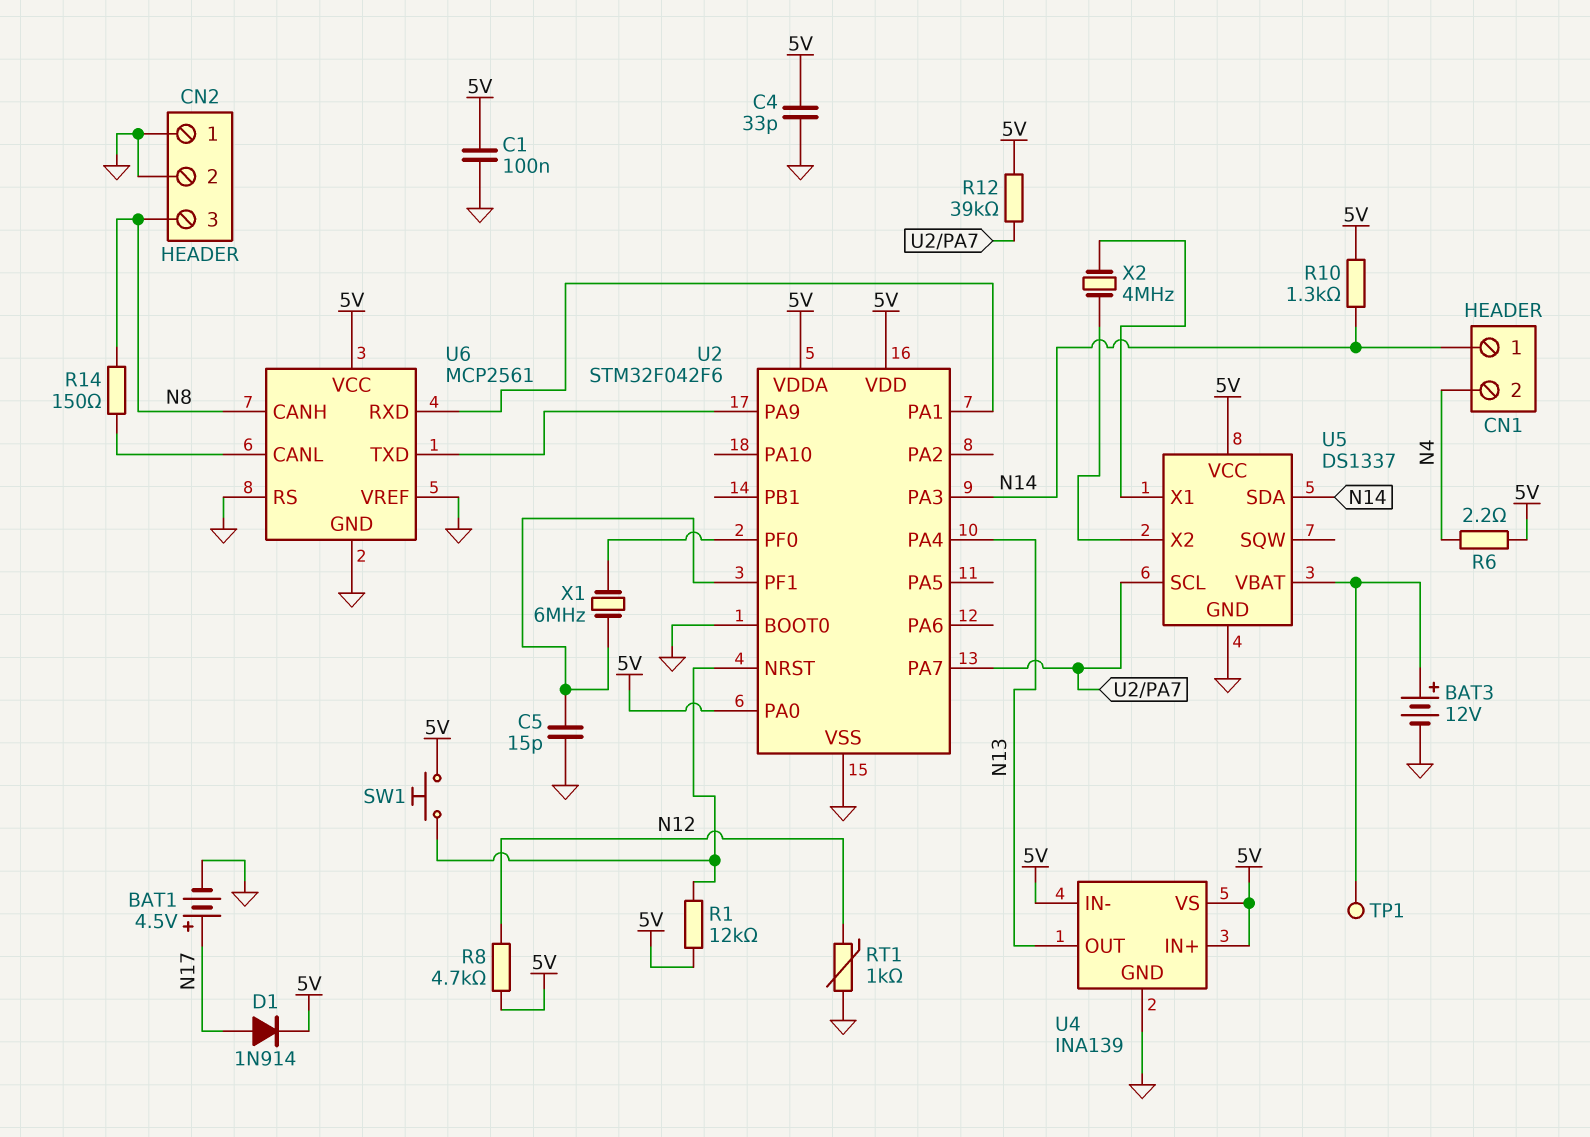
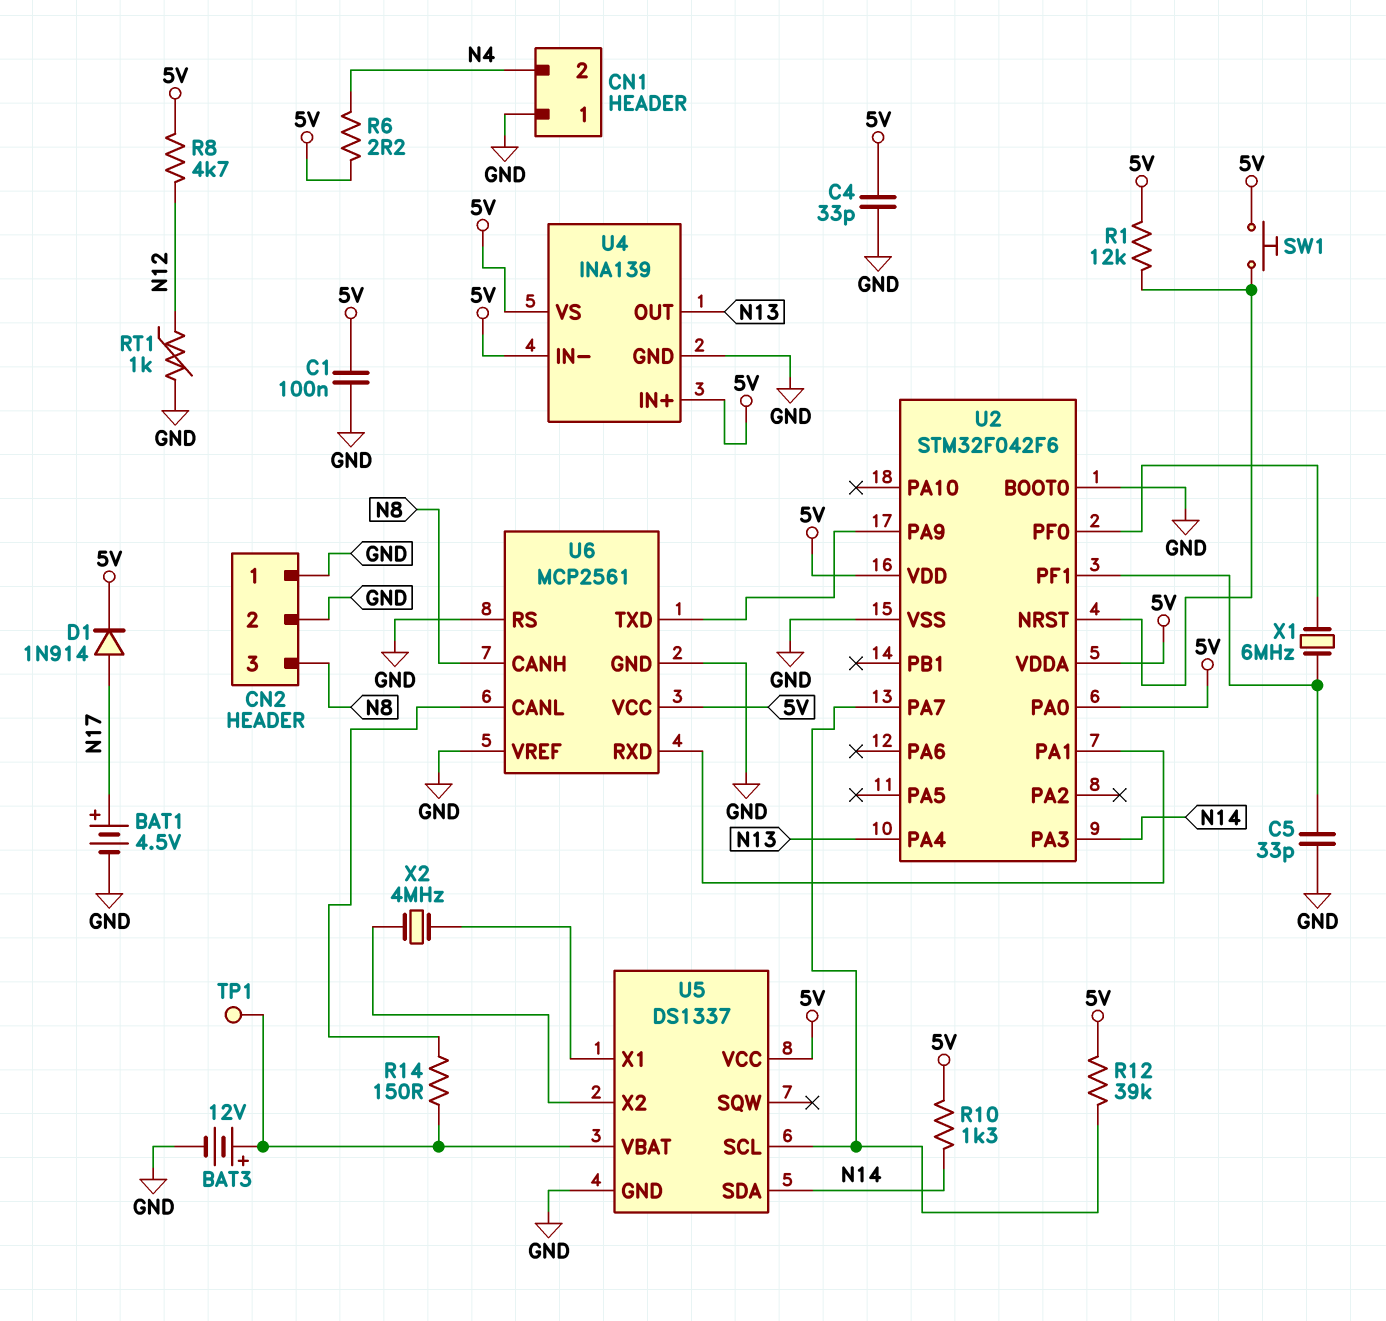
C5: 15pF (GND, U2/PF1) -> 33pF (GND, U2/PF1)
CN1 pin 1: N14 -> GND
R14: 150 (N8, U6/CANL) -> 150 (U5/VBAT, U6/CANL)

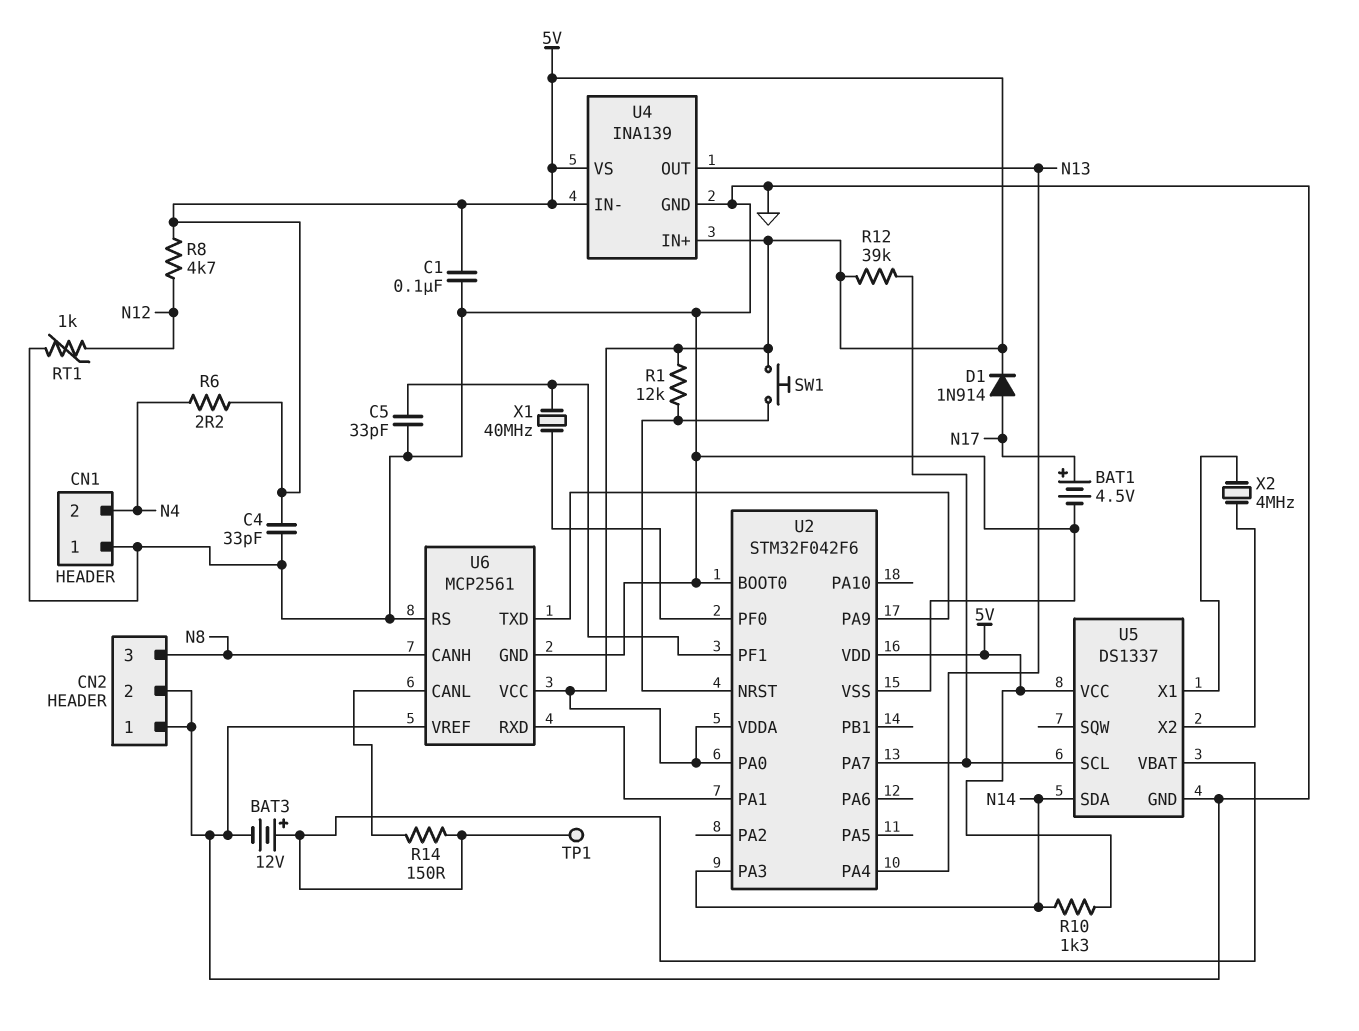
X1: 6MHz (U2/PF0, U2/PF1) -> 40MHz (U2/PF0, U2/PF1)

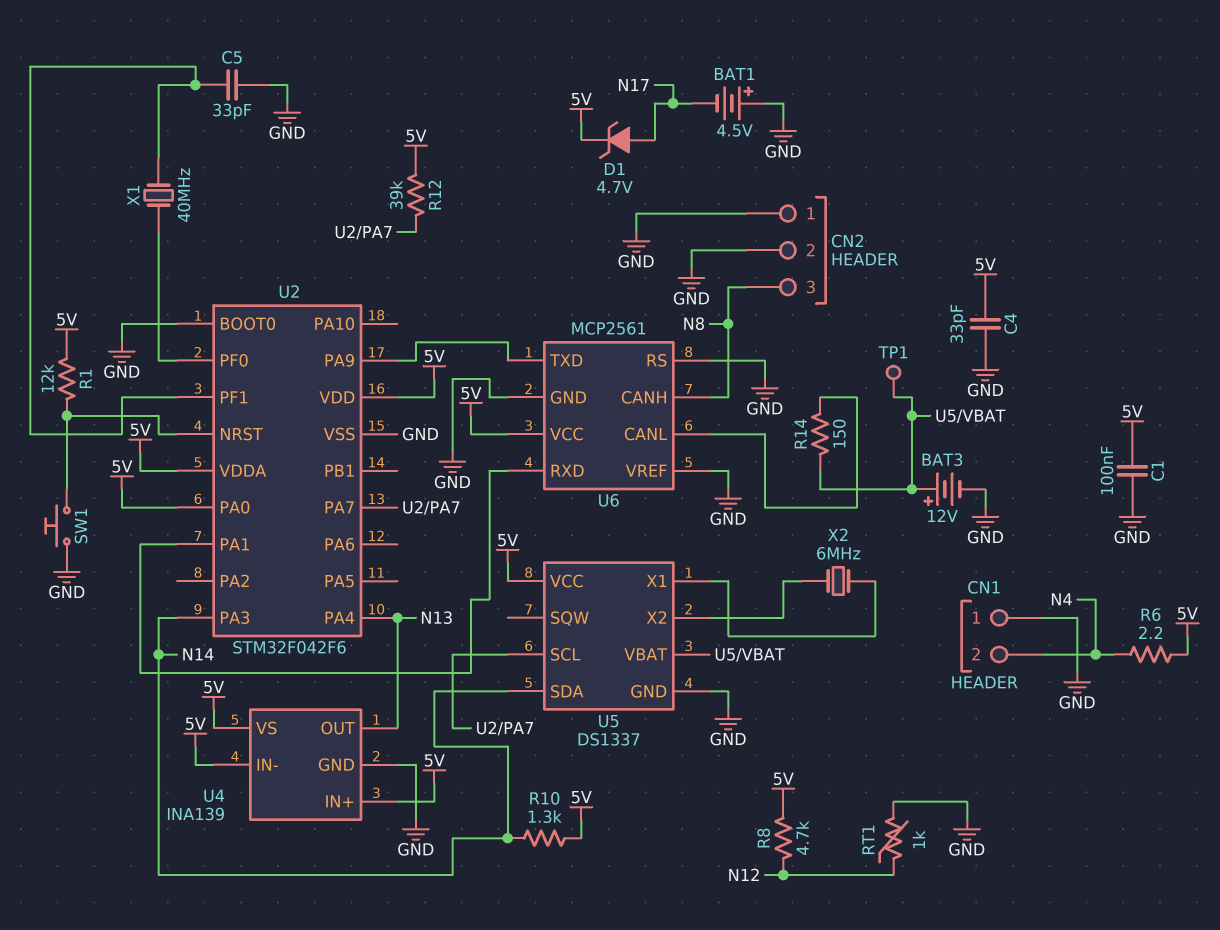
BAT1: 4.5V (plus N17, minus GND) -> 4.5V (plus GND, minus N17)
D1: diode 1N914 (A N17, K 5V) -> zener 4.7V (A N17, K 5V)
SW1: button (5V, U2/NRST) -> button (GND, U2/NRST)
X2: 4MHz (U5/X1, U5/X2) -> 6MHz (U5/X1, U5/X2)

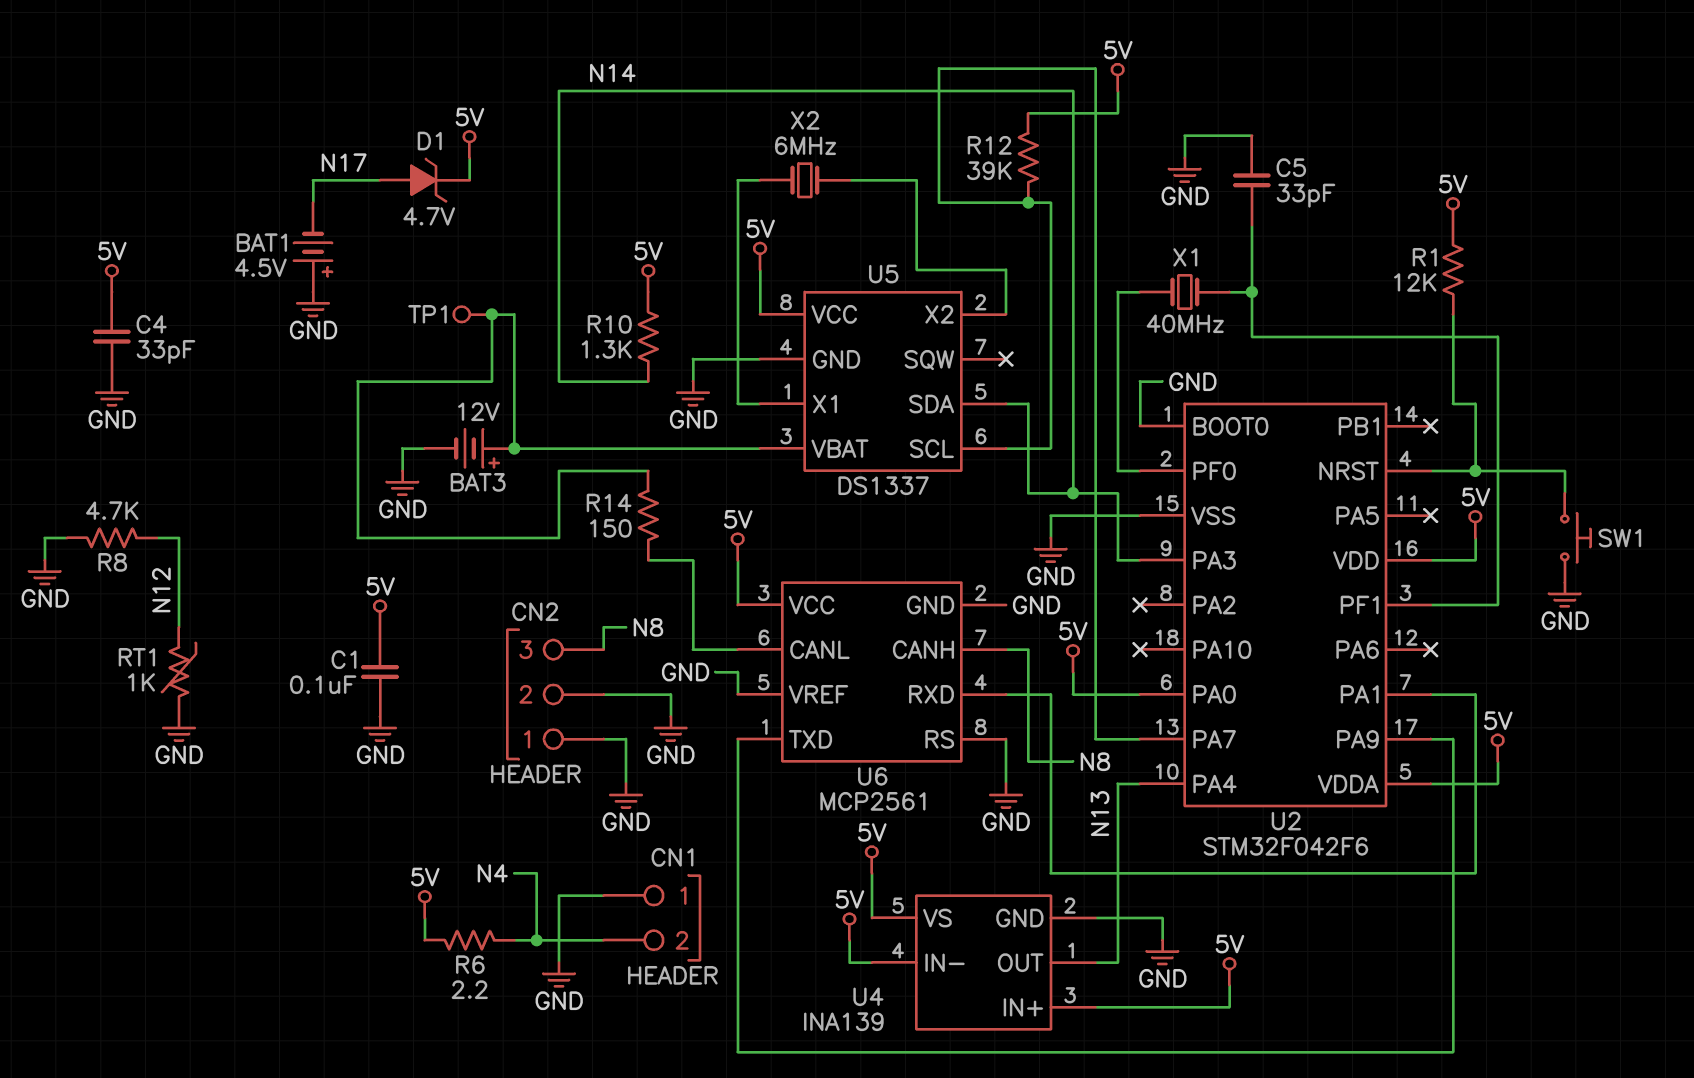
R8: 4.7k (5V, N12) -> 4.7k (GND, N12)

